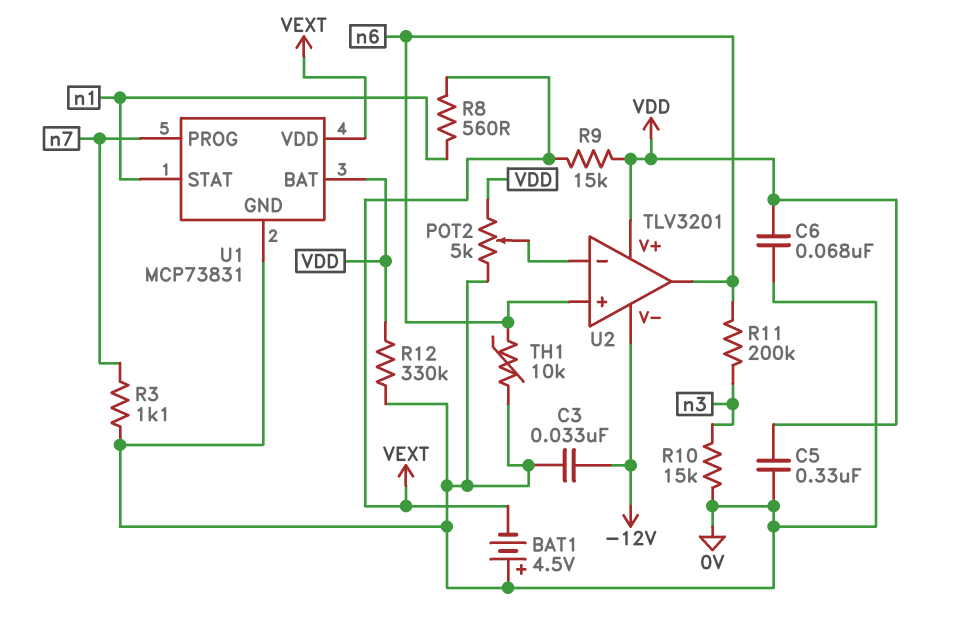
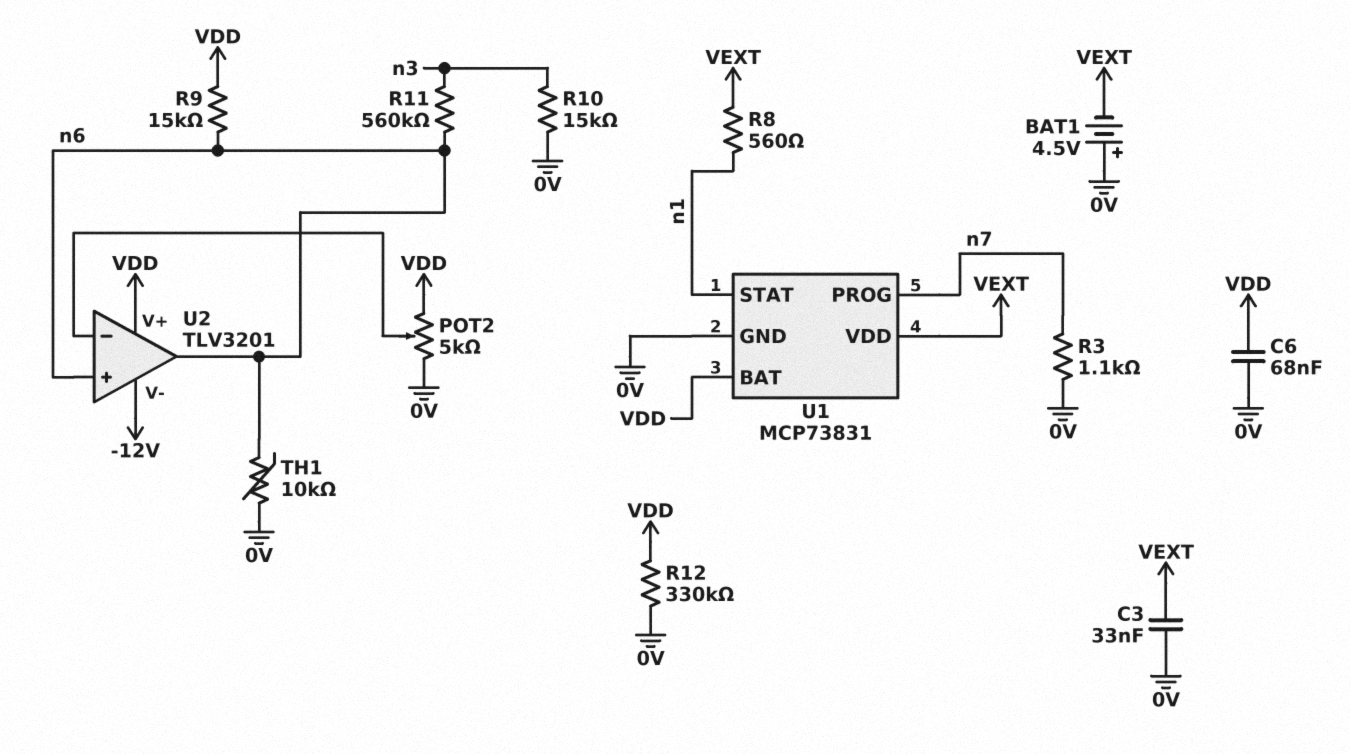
C3: 33nF (-12V, 0V) -> 33nF (0V, VEXT)
C5: 330nF (0V, VDD) -> none
R9: 15k (VDD, VEXT) -> 15k (VDD, n6)
R11: 200k (n3, n6) -> 560k (n3, n6)

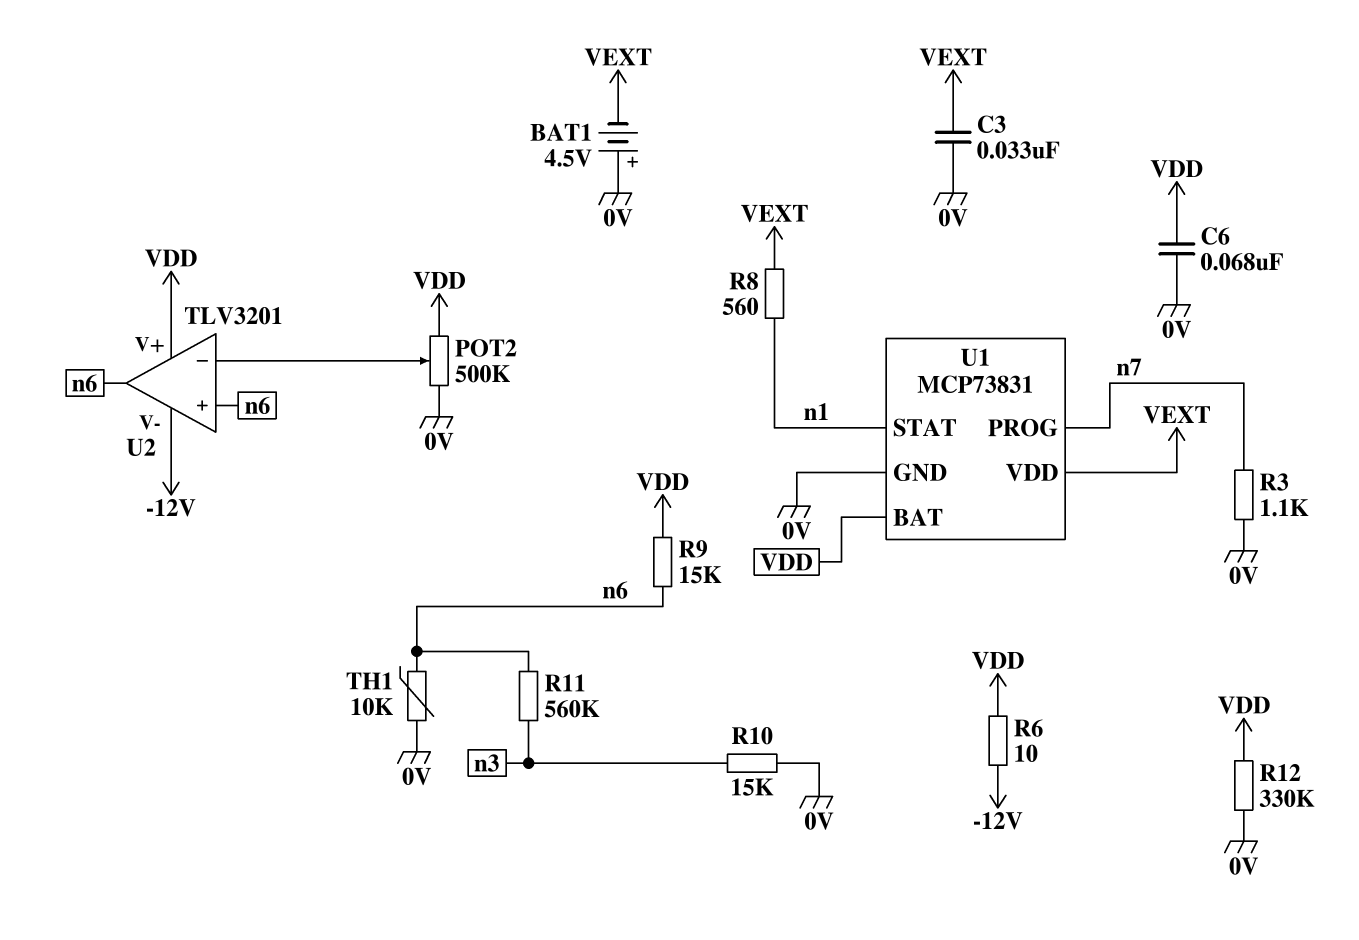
POT2: 5k (0V, VDD, wiper U2/in-) -> 500k (0V, VDD, wiper U2/in-)
R6: none -> 10 (-12V, VDD)

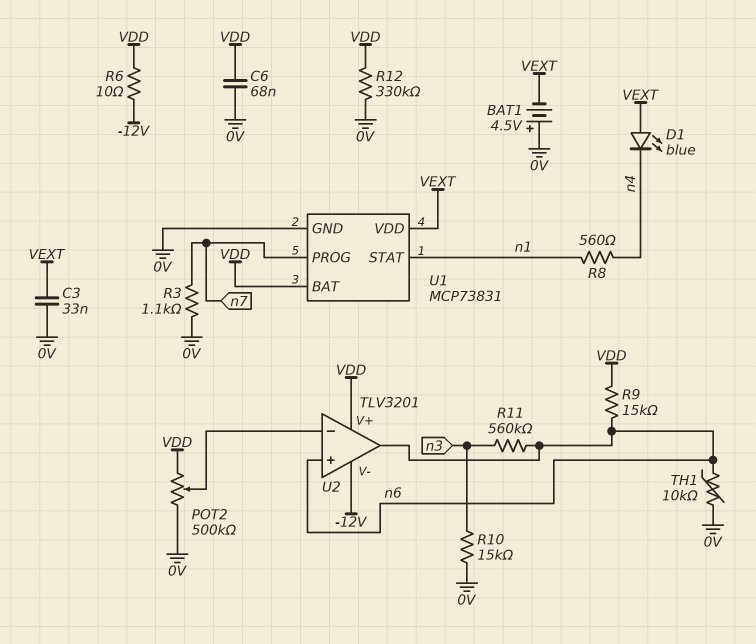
D1: none -> LED blue (A VEXT, K n4)
R8: 560 (VEXT, n1) -> 560 (n1, n4)

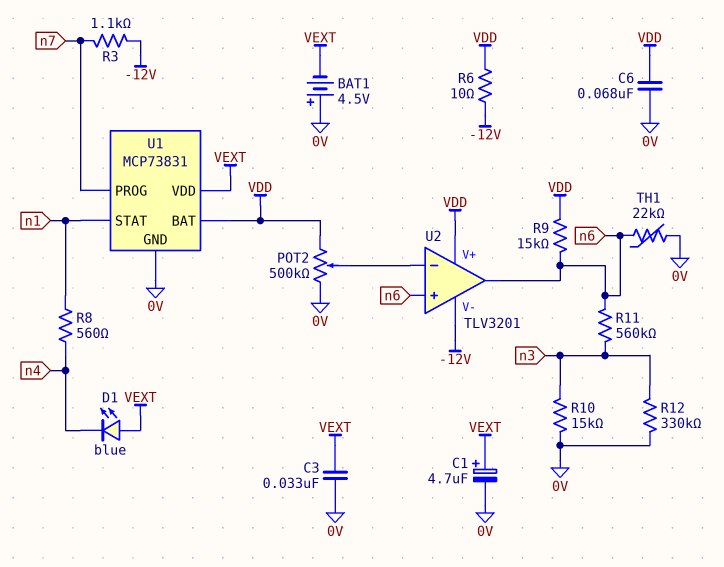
C1: none -> 4.7uF (plus VEXT, minus 0V)
R3: 1.1k (0V, n7) -> 1.1k (-12V, n7)
R12: 330k (0V, VDD) -> 330k (0V, n3)
TH1: 10k (0V, n6) -> 22k (0V, n6)

